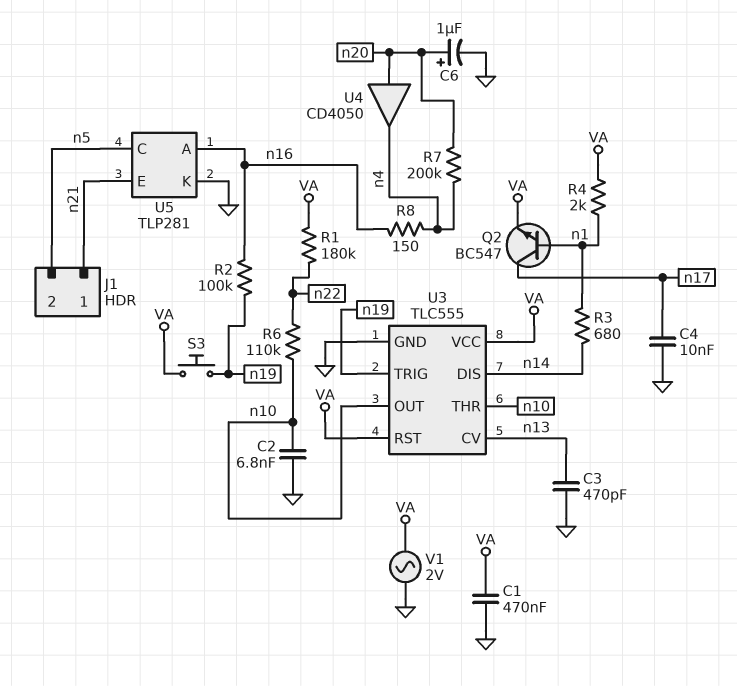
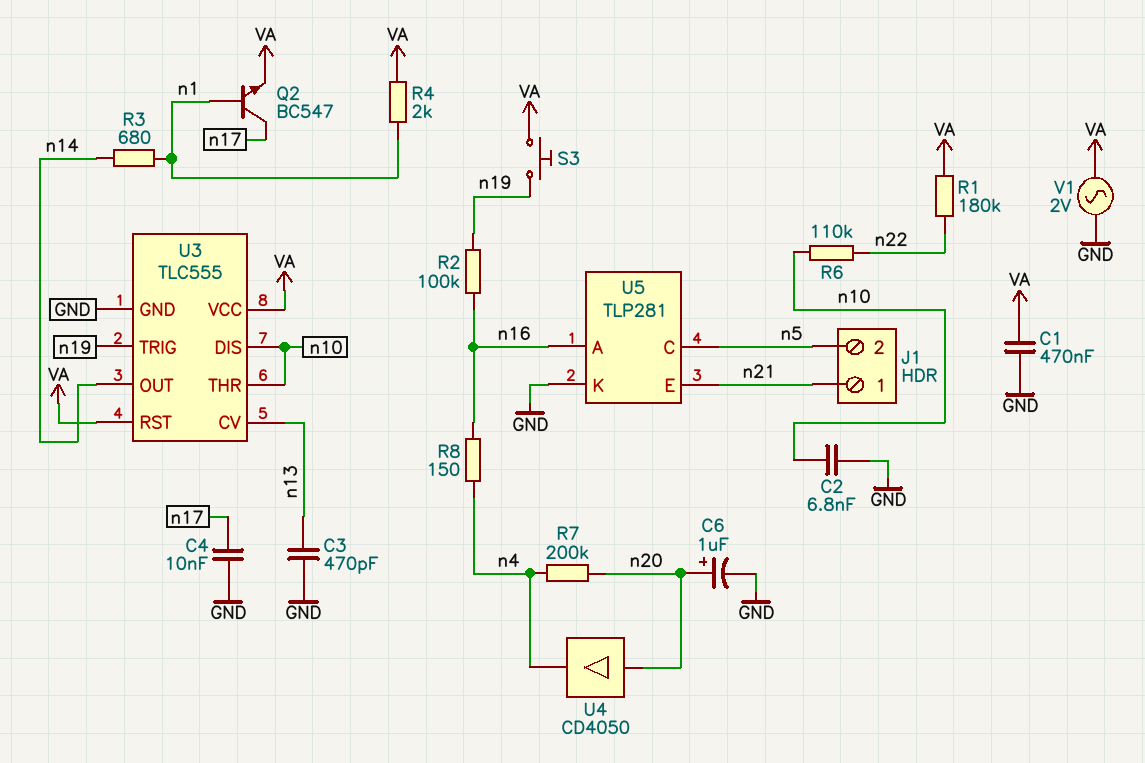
U3 pin DIS: n14 -> n10
U3 pin OUT: n10 -> n14

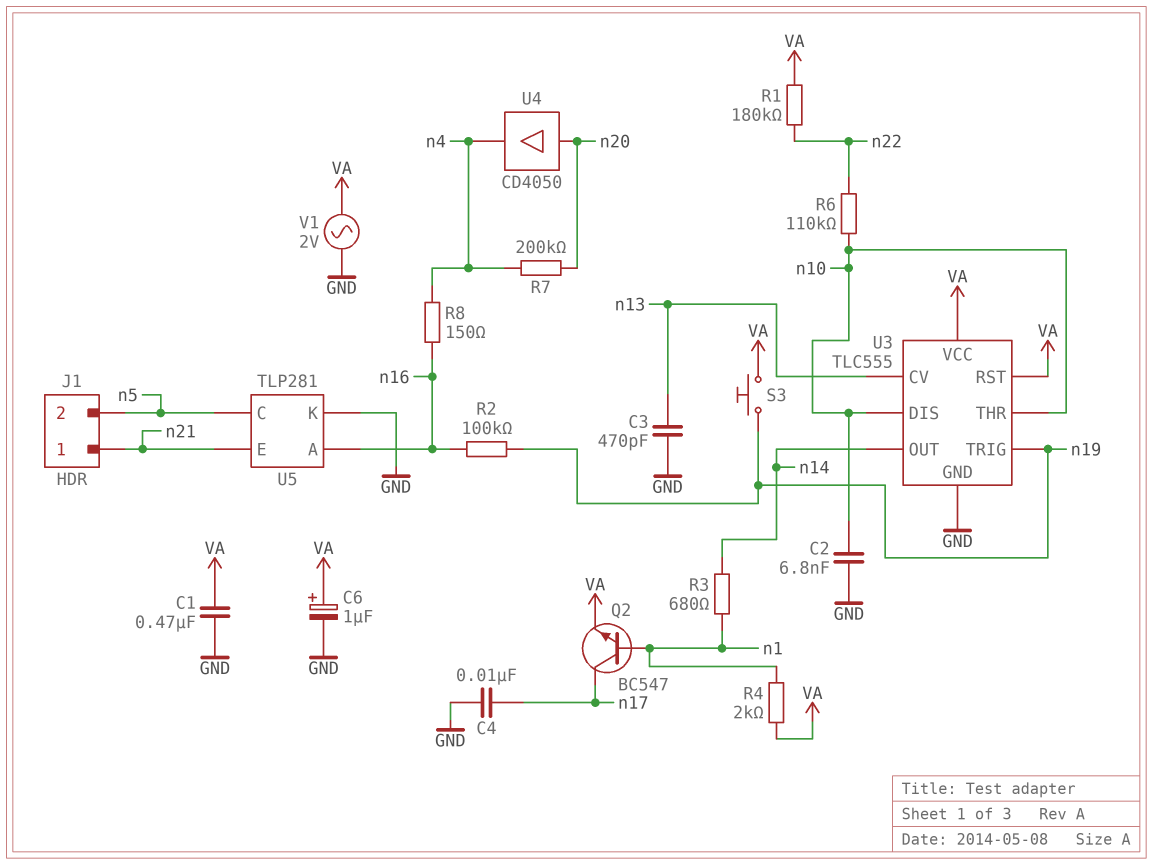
C6: 1uF (plus n20, minus GND) -> 1uF (plus VA, minus GND)

